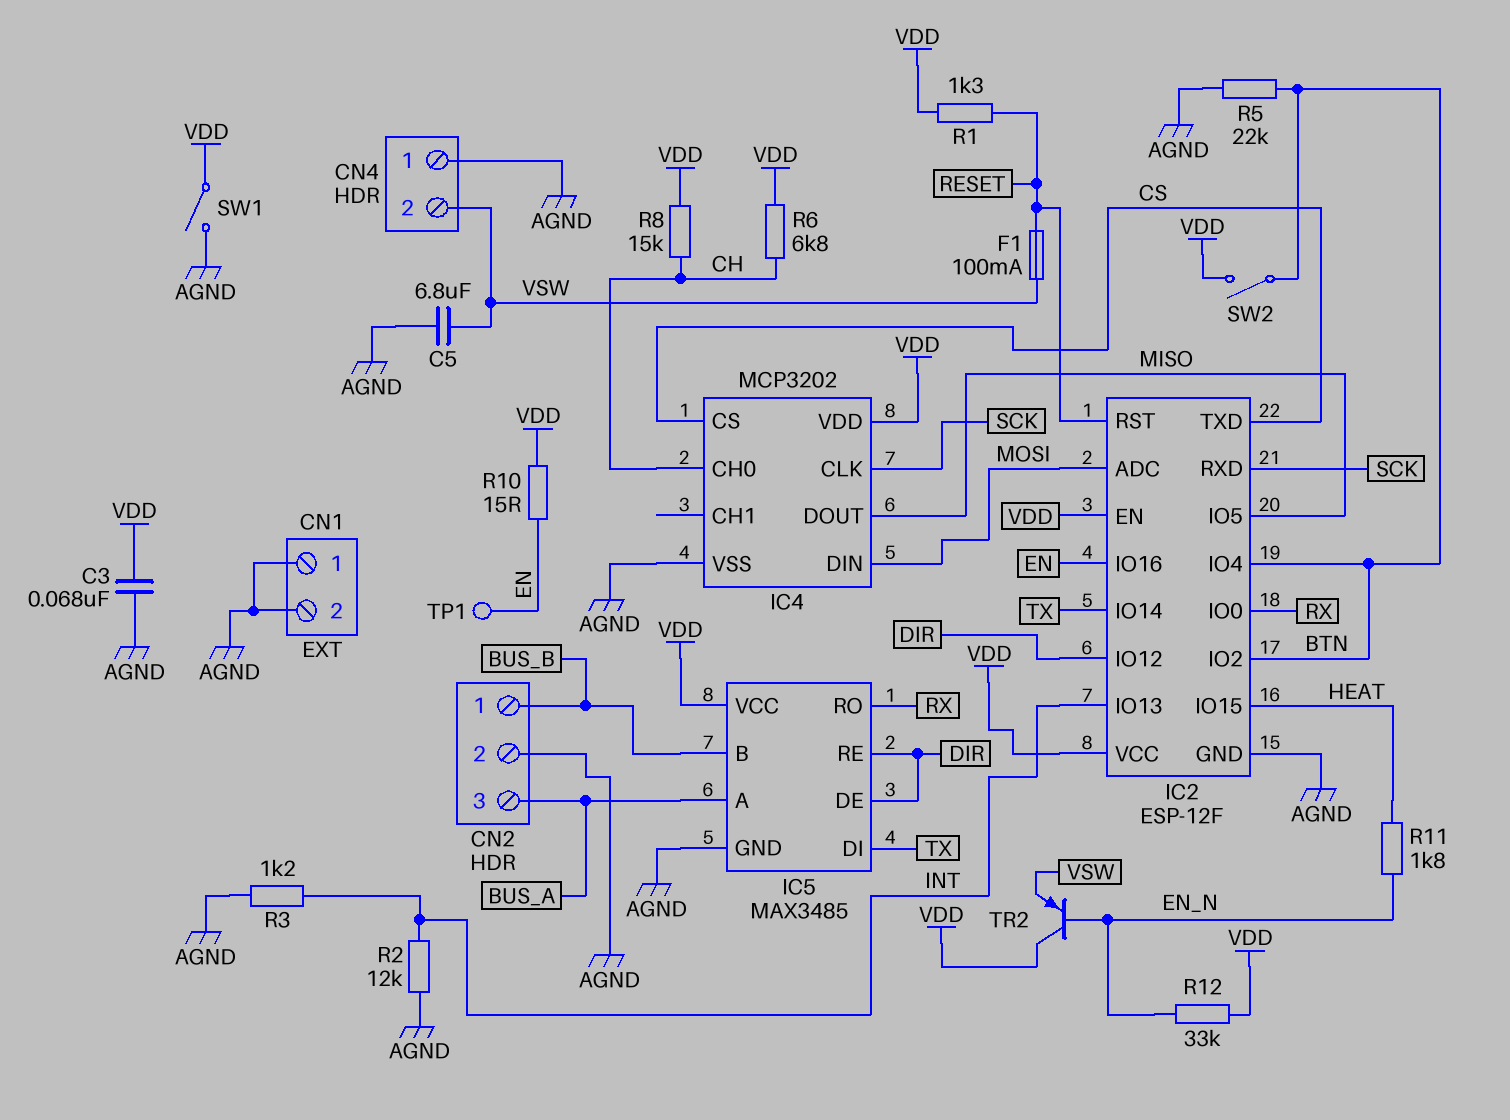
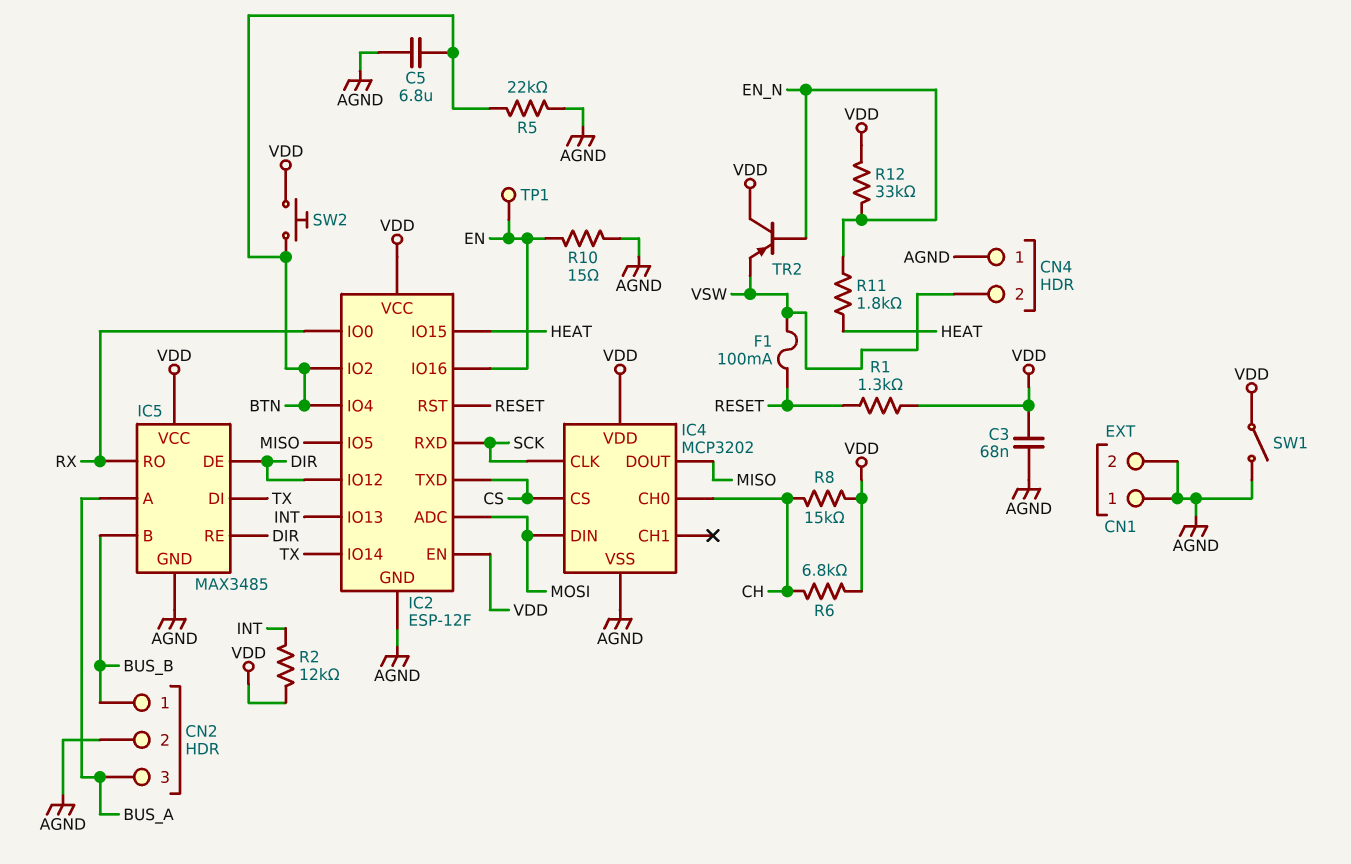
C5: 6.8uF (AGND, VSW) -> 6.8uF (AGND, BTN)
R2: 12k (AGND, INT) -> 12k (INT, VDD)
R3: 1.2k (AGND, INT) -> none
R10: 15 (EN, VDD) -> 15 (AGND, EN)
SW2: switch (BTN, VDD) -> button (BTN, VDD)

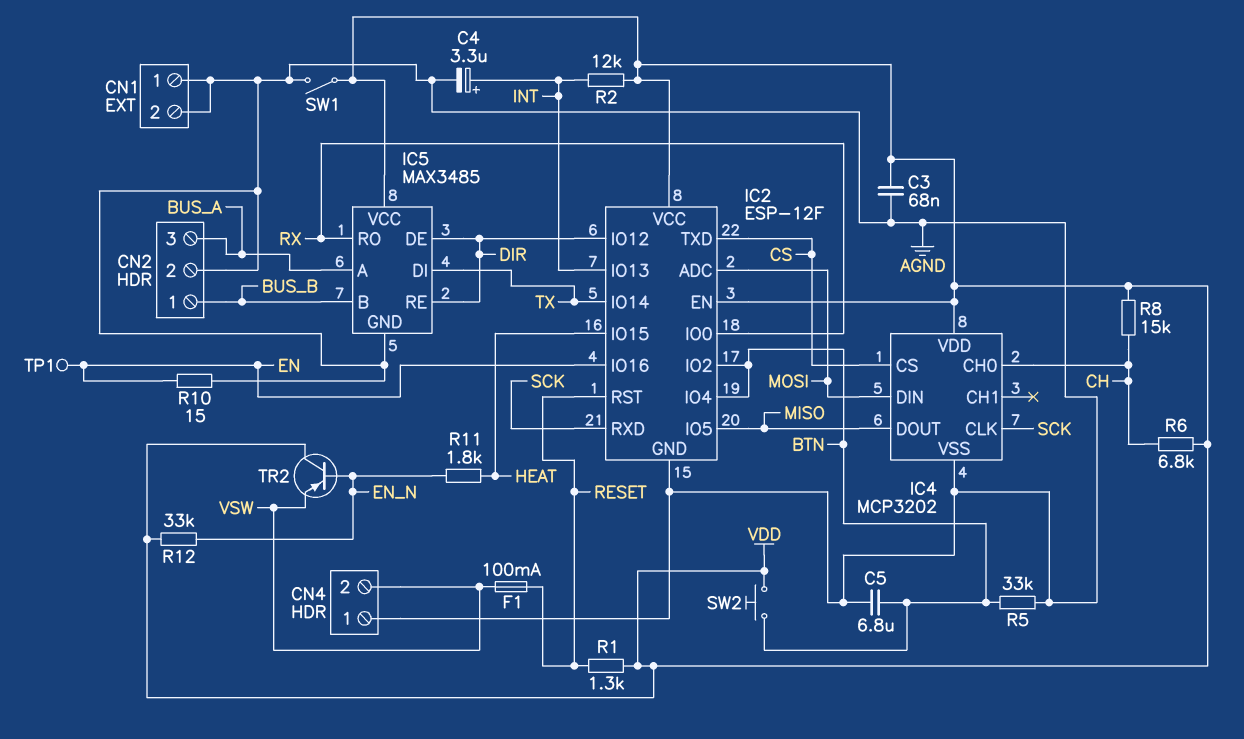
C4: none -> 3.3uF (plus INT, minus AGND)
R5: 22k (AGND, BTN) -> 33k (AGND, BTN)

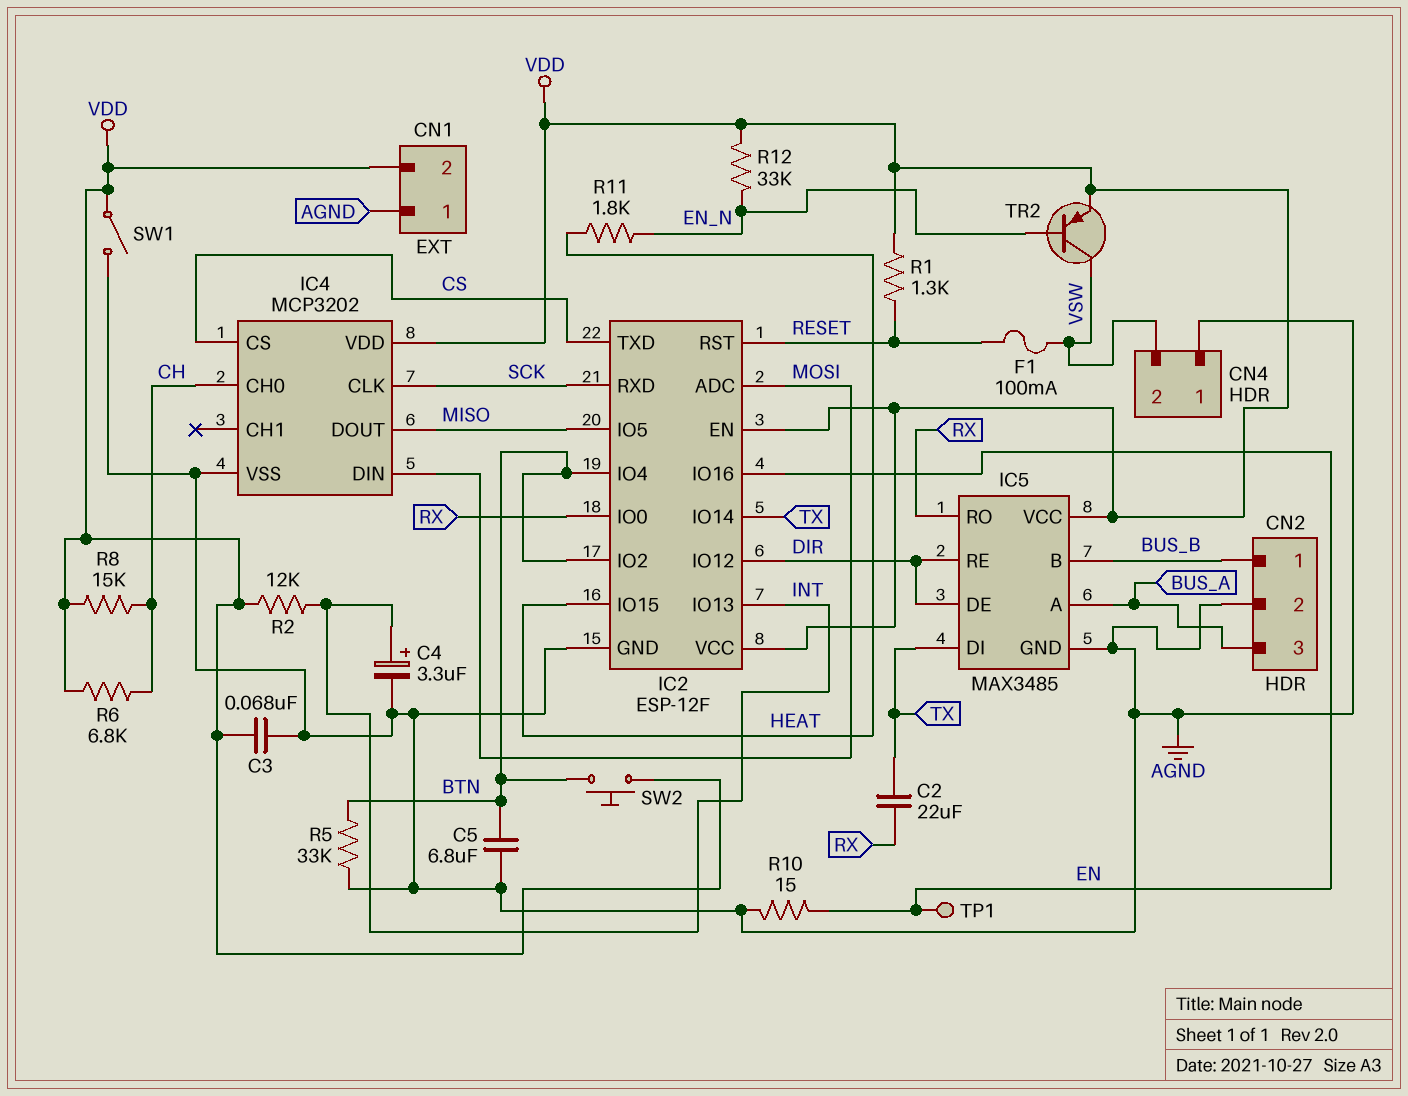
C2: none -> 22uF (RX, TX)
CN1 pin 2: AGND -> VDD
TR2: PNP (B EN_N, C VDD, E VSW) -> PNP (B EN_N, C VSW, E VDD)

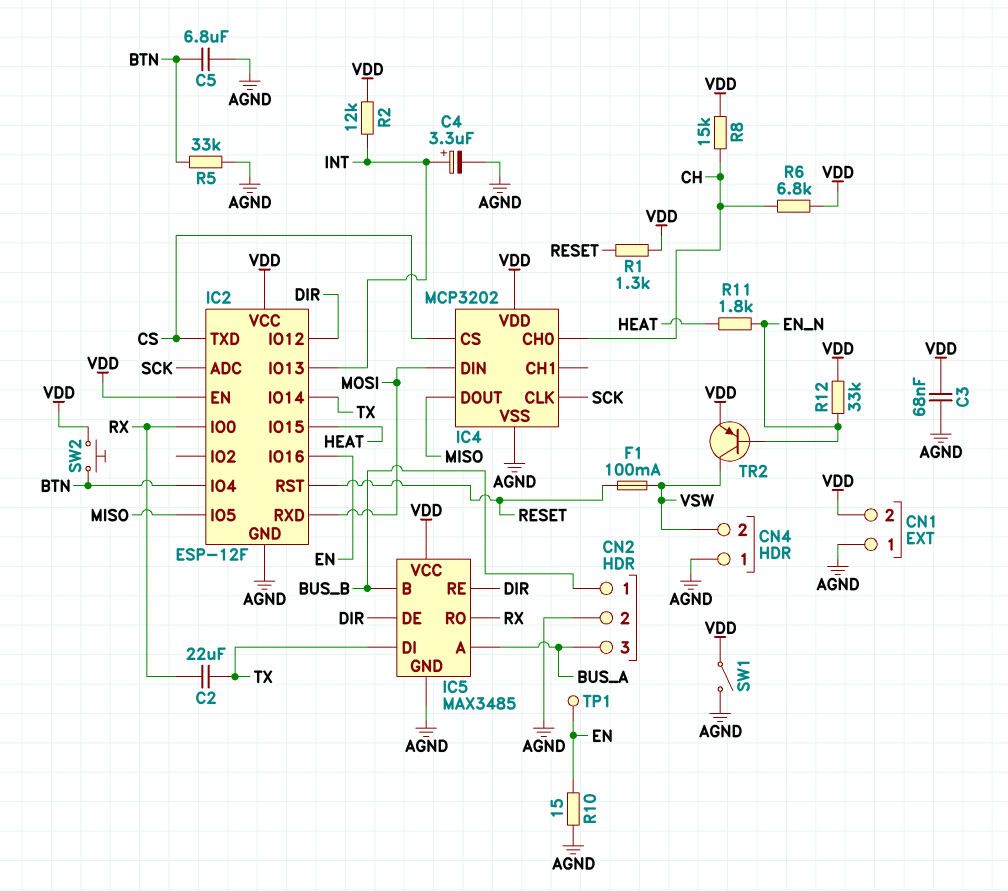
IC2 pin ADC: MOSI -> SCK
IC2 pin IO2: BTN -> none
IC2 pin RXD: SCK -> MOSI

